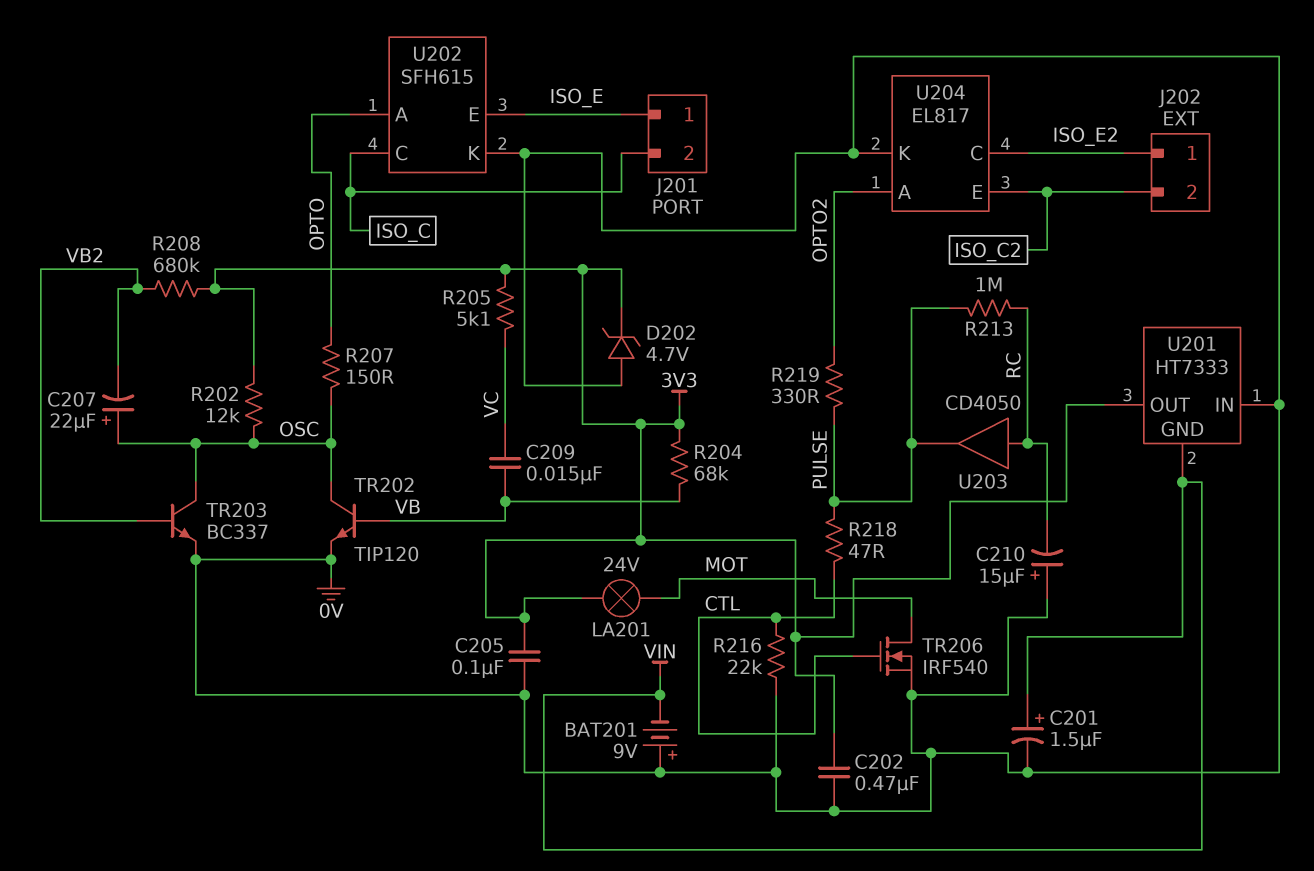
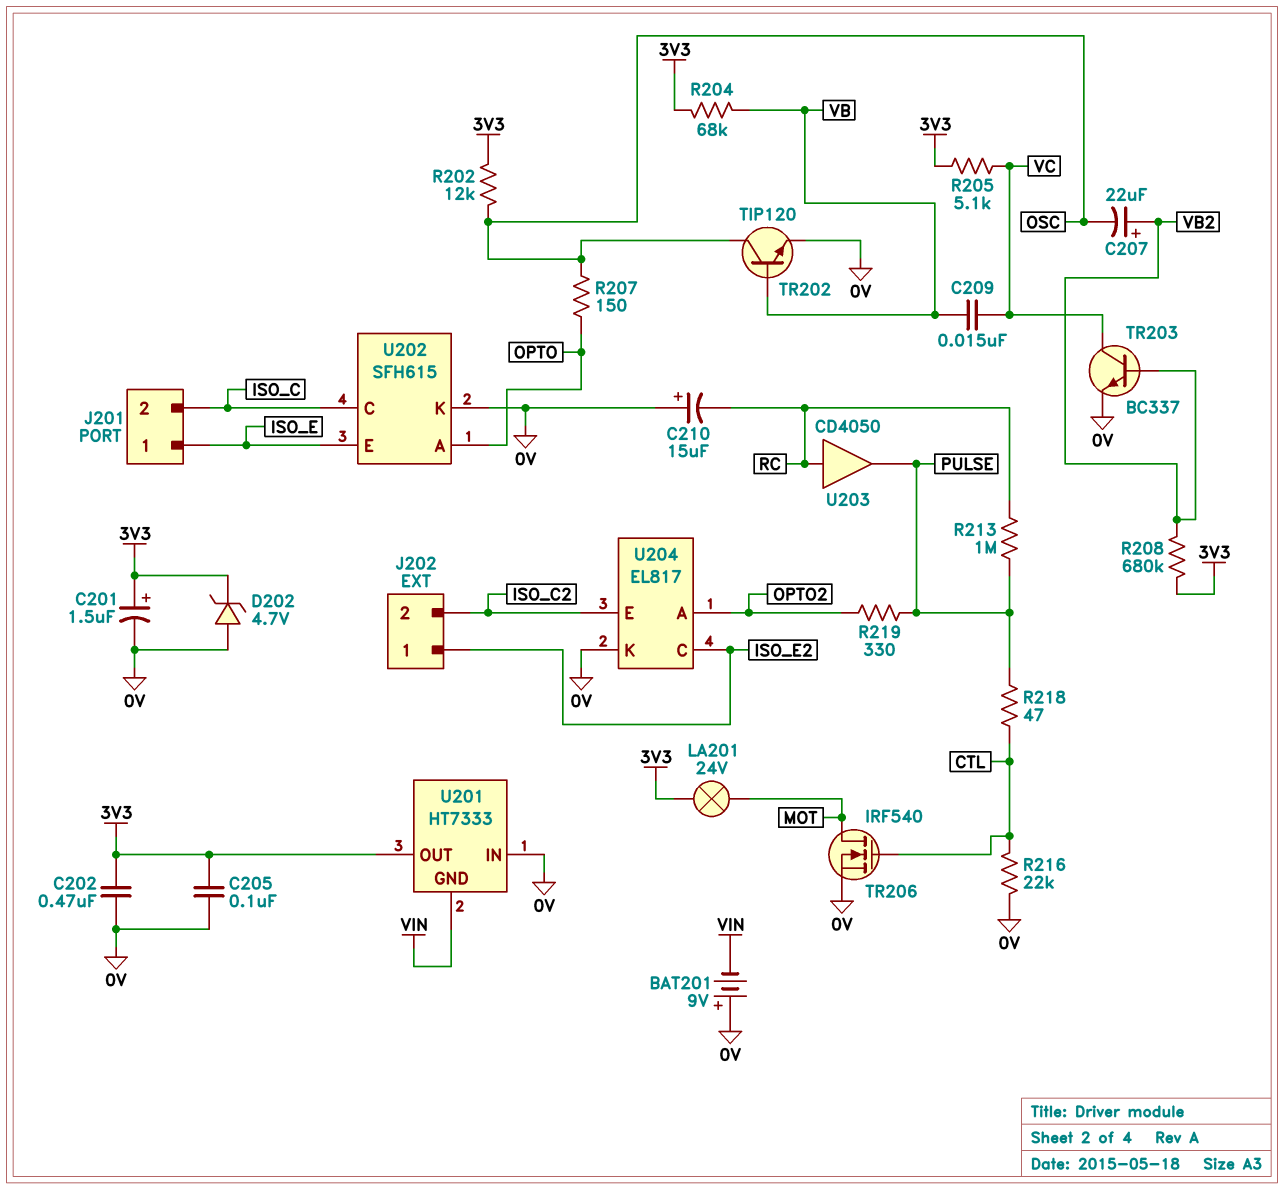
C201: 1.5uF (plus VIN, minus 0V) -> 1.5uF (plus 3V3, minus 0V)
C207: 22uF (plus OSC, minus VB2) -> 22uF (plus VB2, minus OSC)
TR203: NPN BC337 (B VB2, C OSC, E 0V) -> NPN BC337 (B VB2, C VC, E 0V)

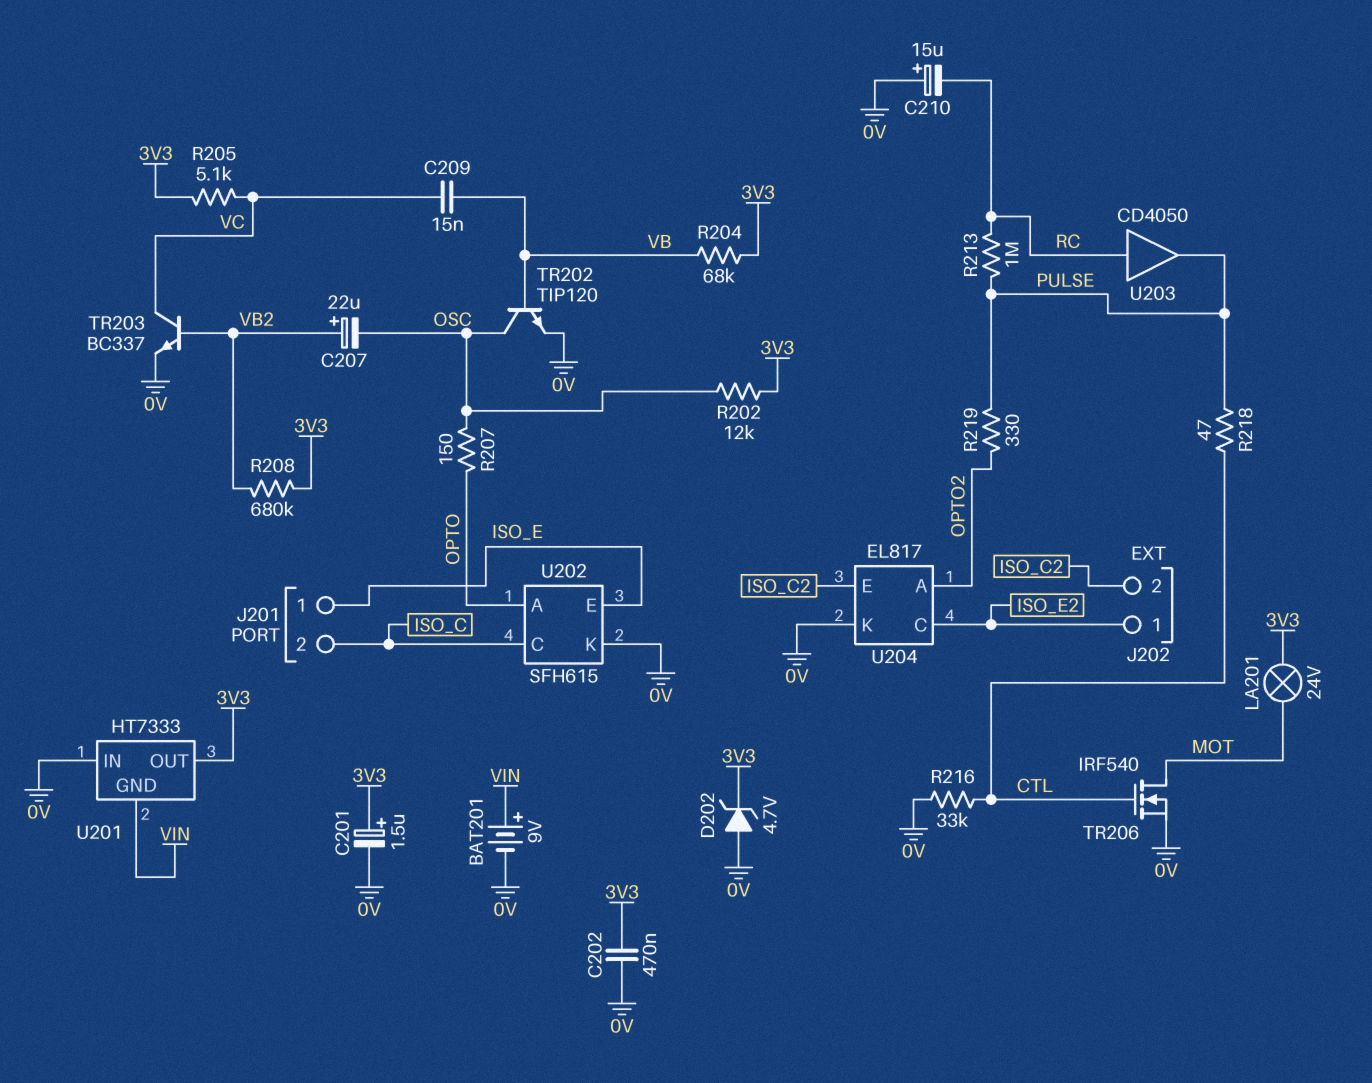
BAT201: 9V (plus 0V, minus VIN) -> 9V (plus VIN, minus 0V)
C205: 100nF (0V, 3V3) -> none
R216: 22k (0V, CTL) -> 33k (0V, CTL)

